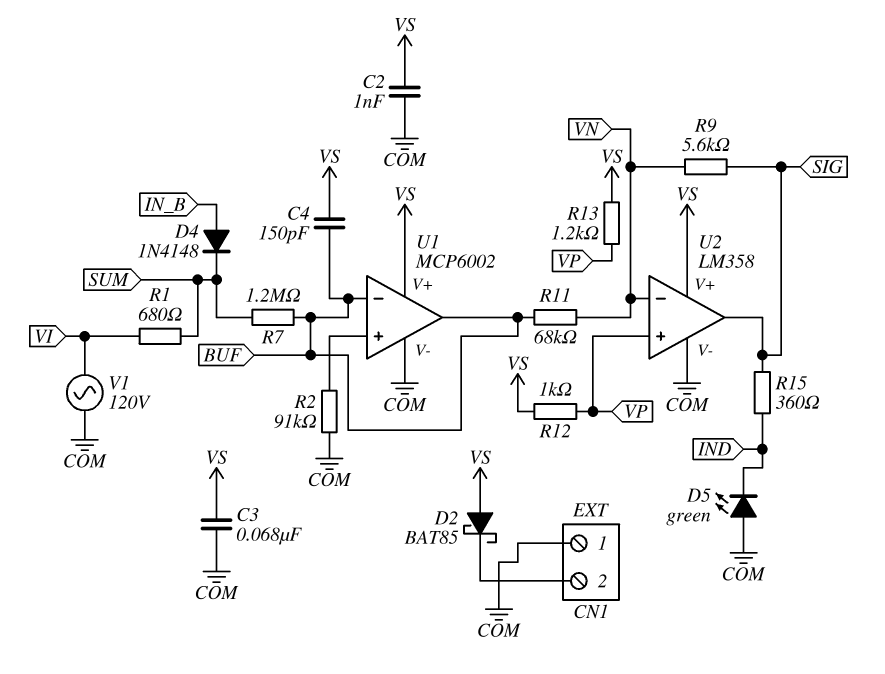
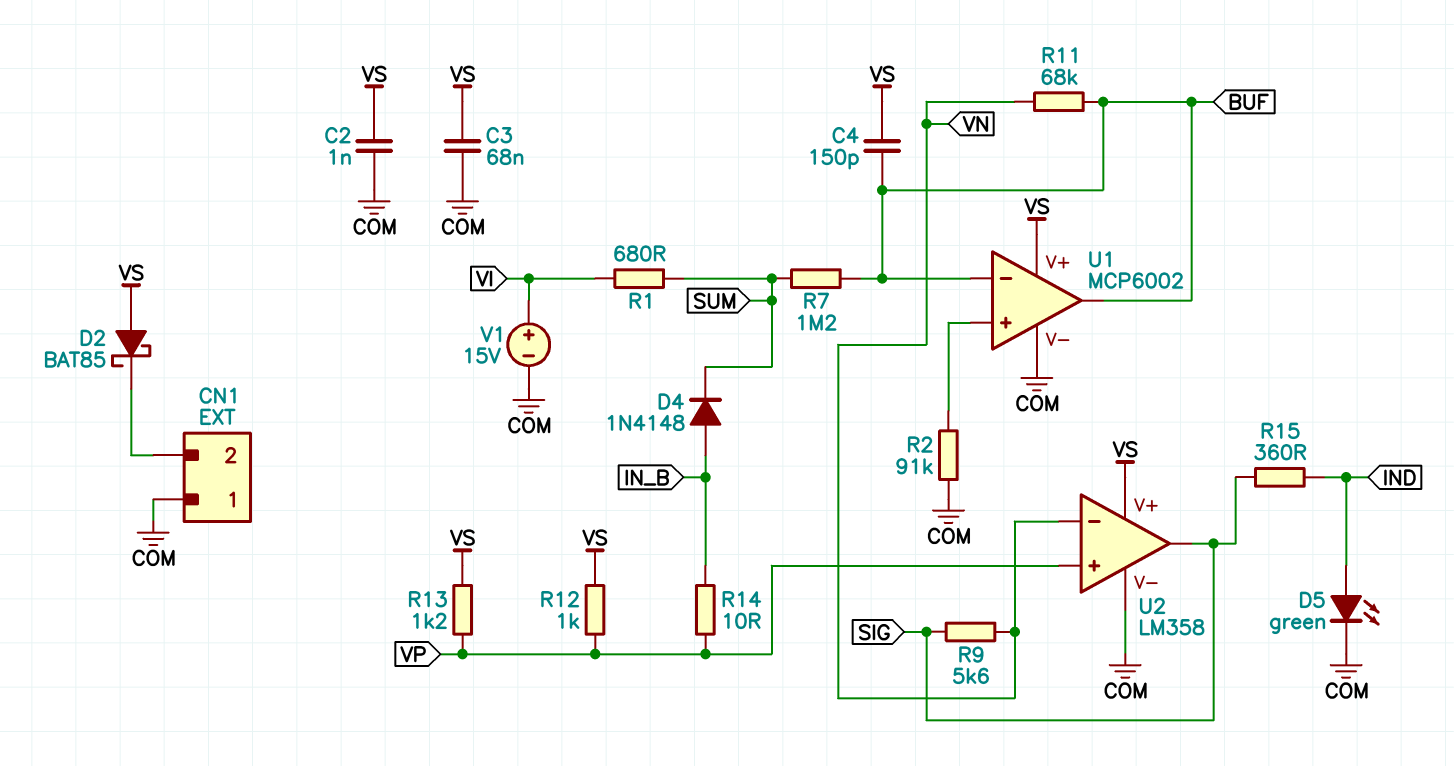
D5: LED green (A COM, K IND) -> LED green (A IND, K COM)
R14: none -> 10 (IN_B, VP)
V1: AC 120V (COM, VI) -> 15V (plus VI, minus COM)

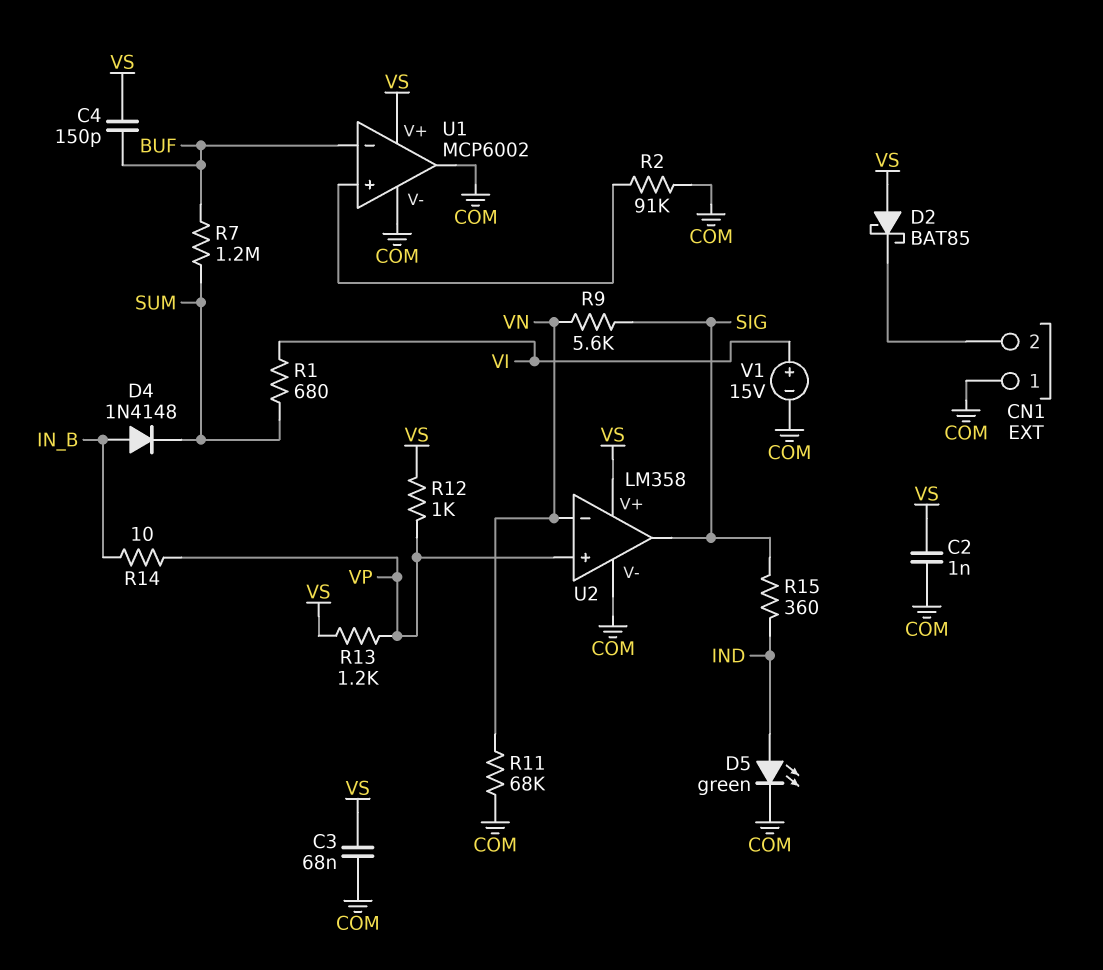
R11: 68k (BUF, VN) -> 68k (COM, VN)
U1 pin out: BUF -> COM

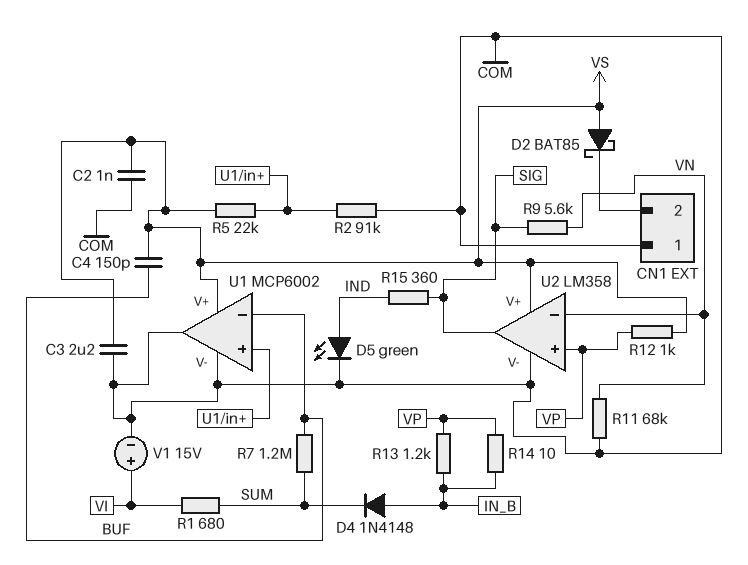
C3: 68nF (COM, VS) -> 2.2uF (COM, VS)
R5: none -> 22k (U1/in+, VS)
R13: 1.2k (VP, VS) -> 1.2k (IN_B, VP)

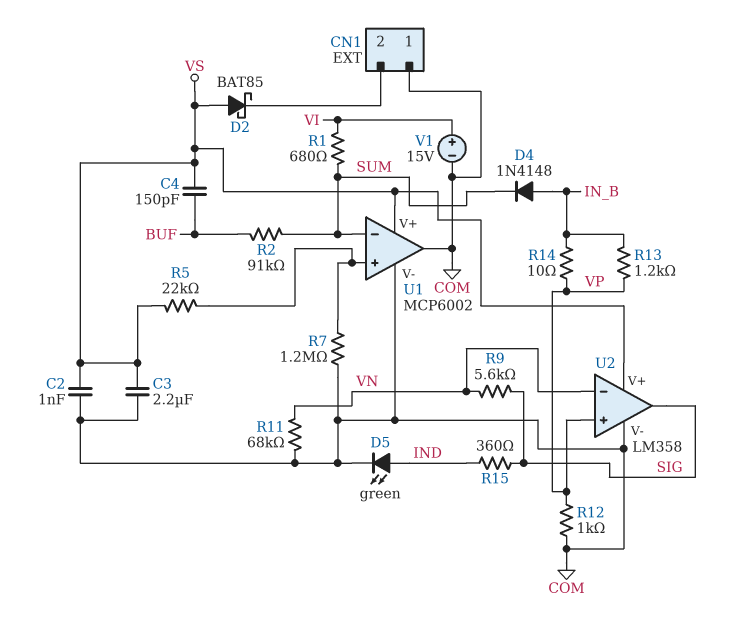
R2: 91k (COM, U1/in+) -> 91k (BUF, SUM)
R7: 1.2M (BUF, SUM) -> 1.2M (COM, U1/in+)
R12: 1k (VP, VS) -> 1k (COM, VP)
U1 pin in-: BUF -> SUM

